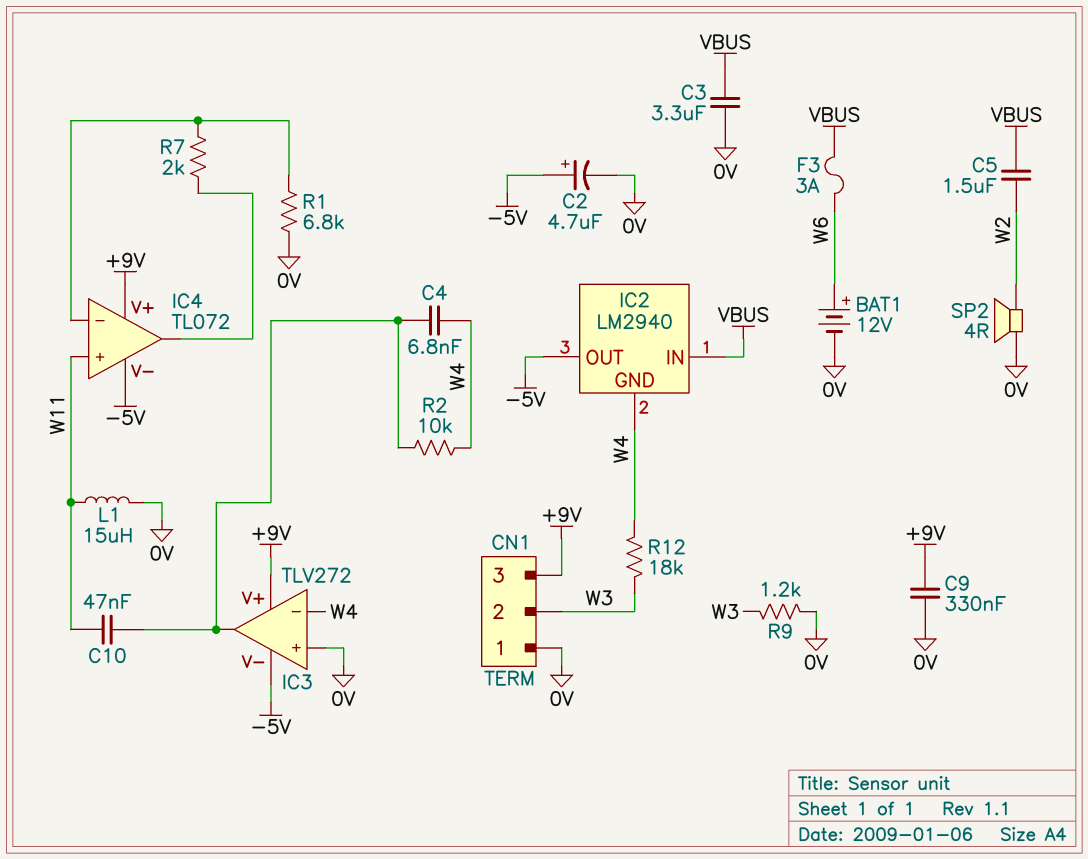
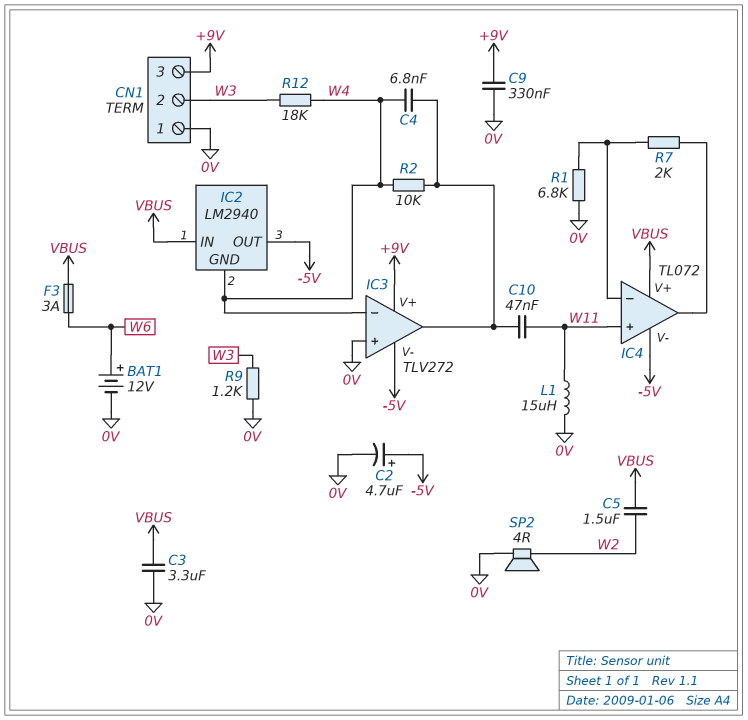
IC4 pin V+: +9V -> VBUS

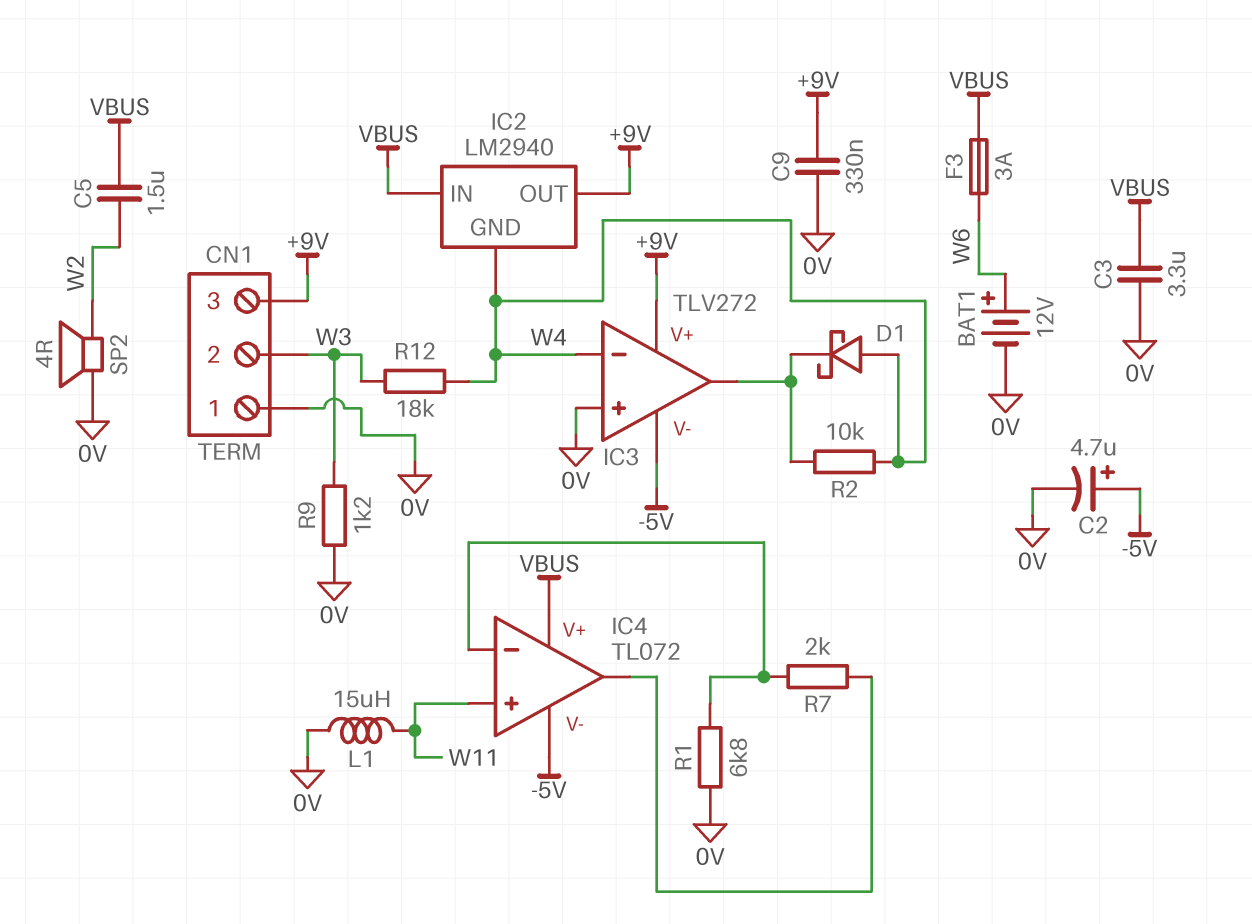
C4: 6.8nF (IC3/out, W4) -> none
C10: 47nF (IC3/out, W11) -> none
D1: none -> schottky (A W4, K IC3/out)
IC2 pin OUT: -5V -> +9V

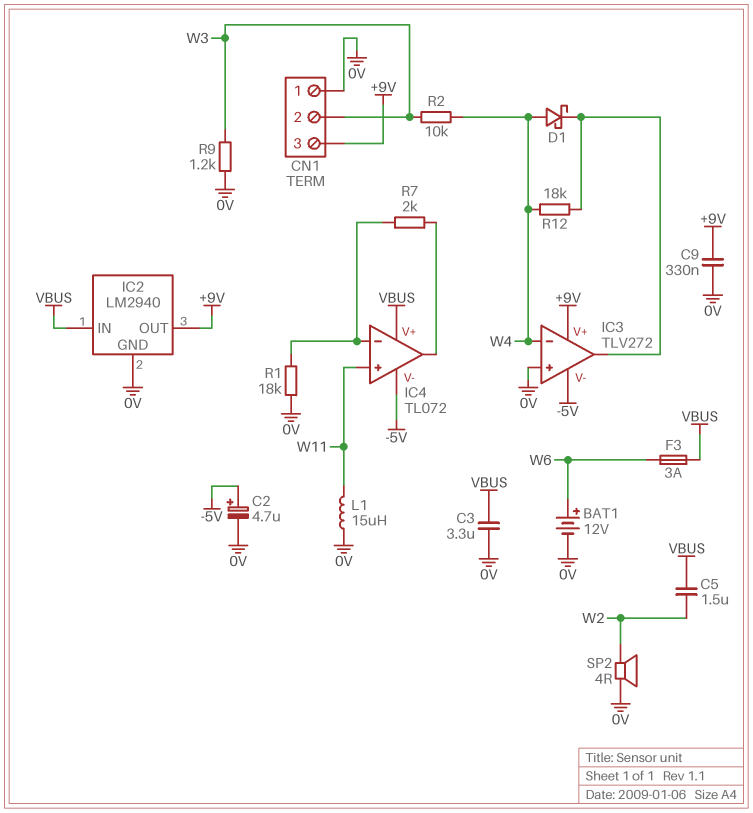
IC2 pin GND: W4 -> 0V
R1: 6.8k (0V, IC4/in-) -> 18k (0V, IC4/in-)
R2: 10k (IC3/out, W4) -> 10k (W3, W4)
R12: 18k (W3, W4) -> 18k (IC3/out, W4)

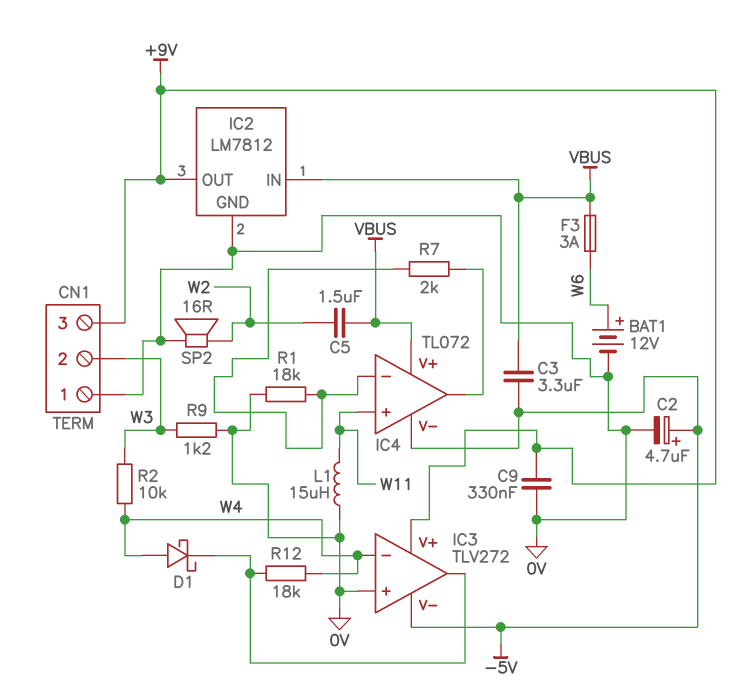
C3: 3.3uF (0V, VBUS) -> 3.3uF (-5V, VBUS)
IC2: LM2940 -> LM7812
SP2: speaker 4R (0V, W2) -> speaker 16R (0V, W2)

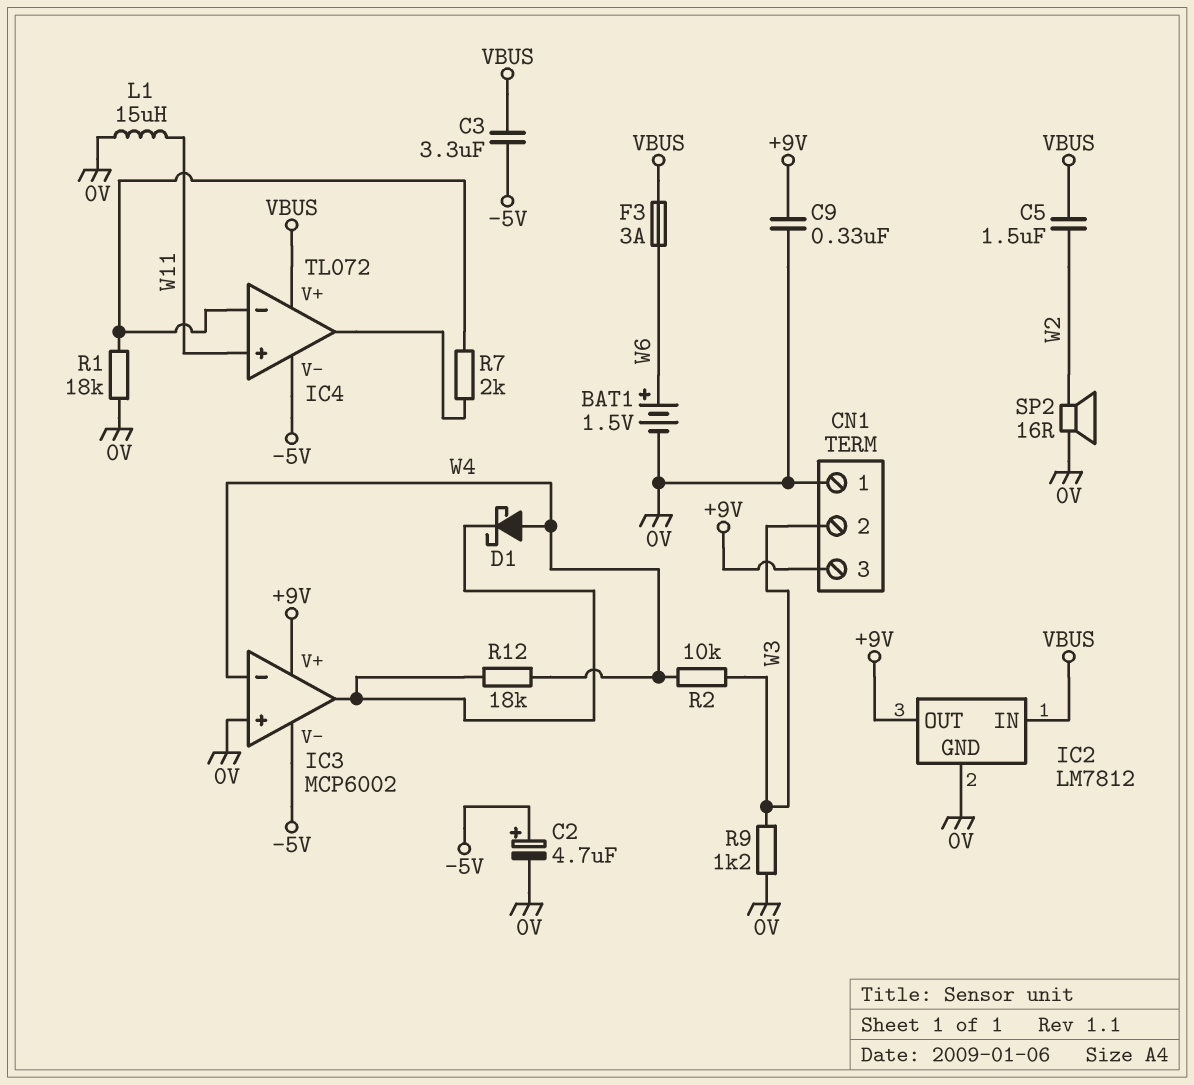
BAT1: 12V (plus W6, minus 0V) -> 1.5V (plus W6, minus 0V)
IC3: TLV272 -> MCP6002

